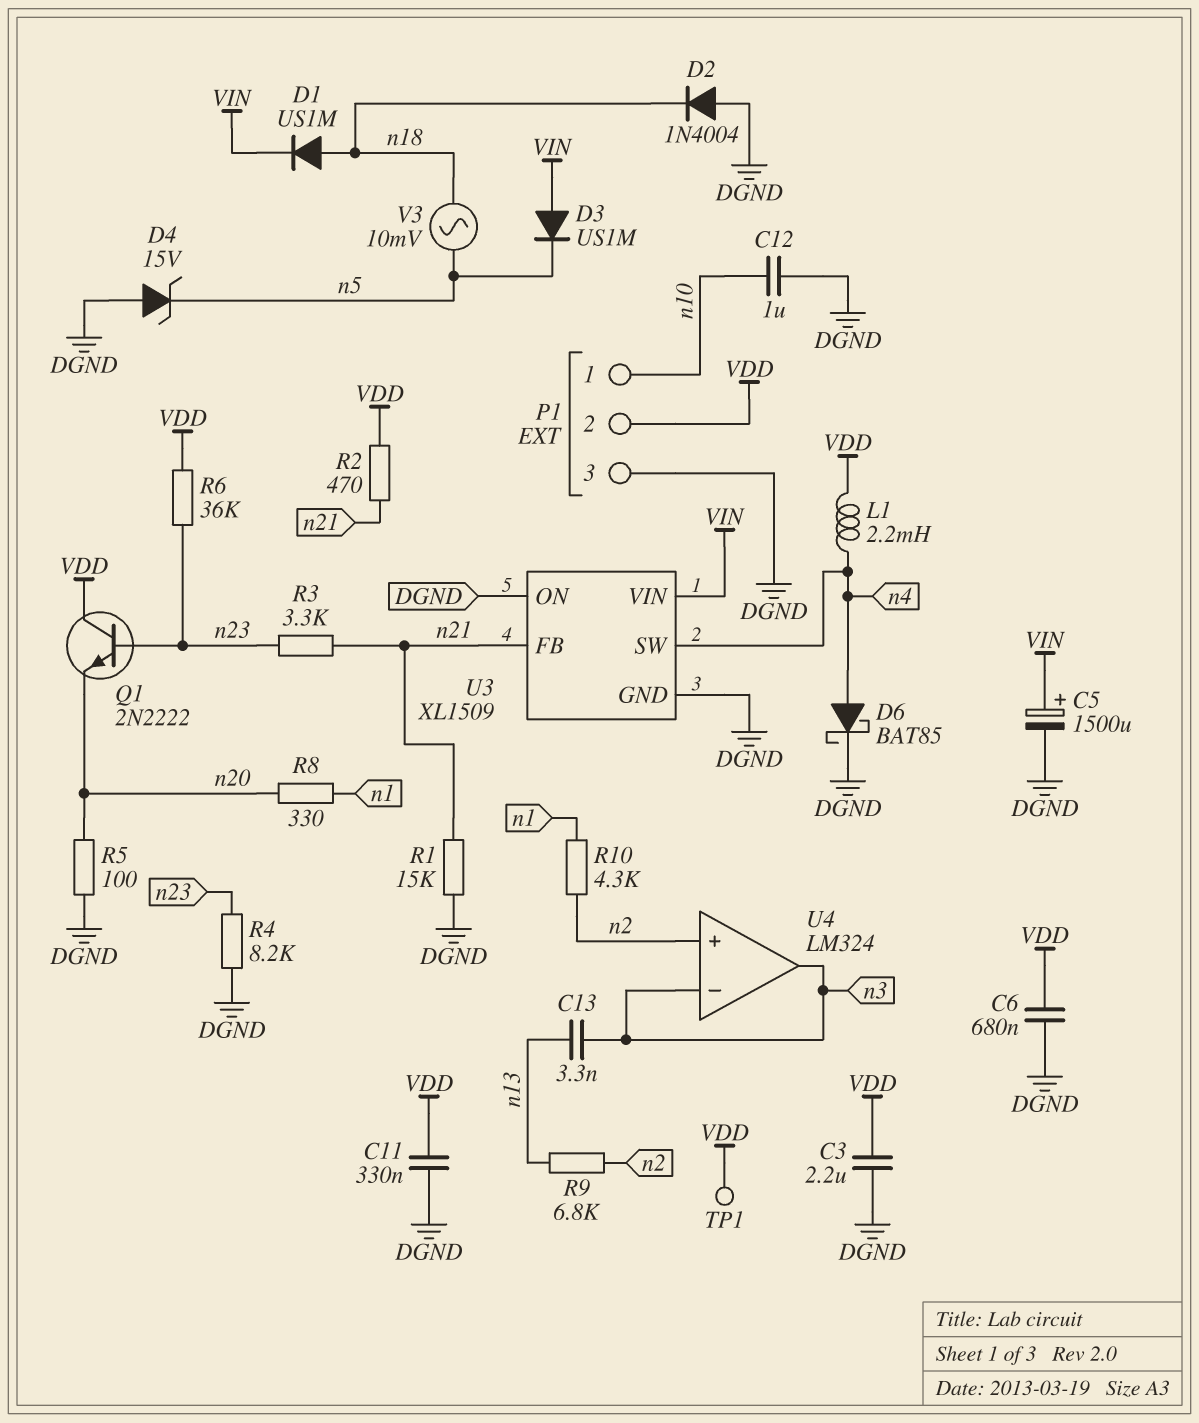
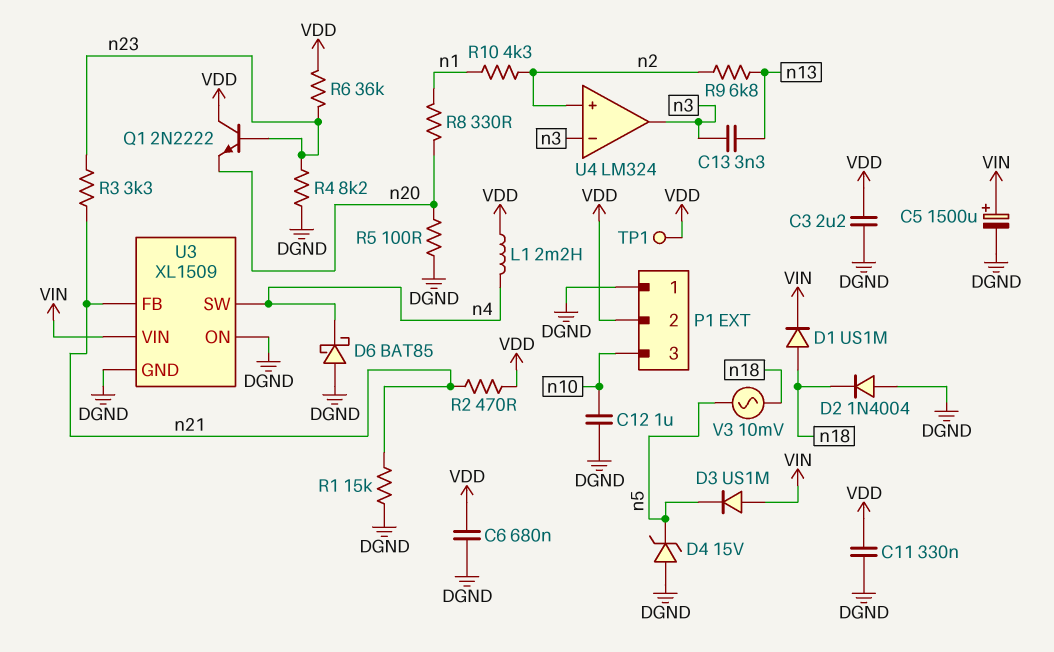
D6: schottky BAT85 (A n4, K DGND) -> schottky BAT85 (A DGND, K n4)
P1 pin 1: n10 -> DGND
P1 pin 3: DGND -> n10

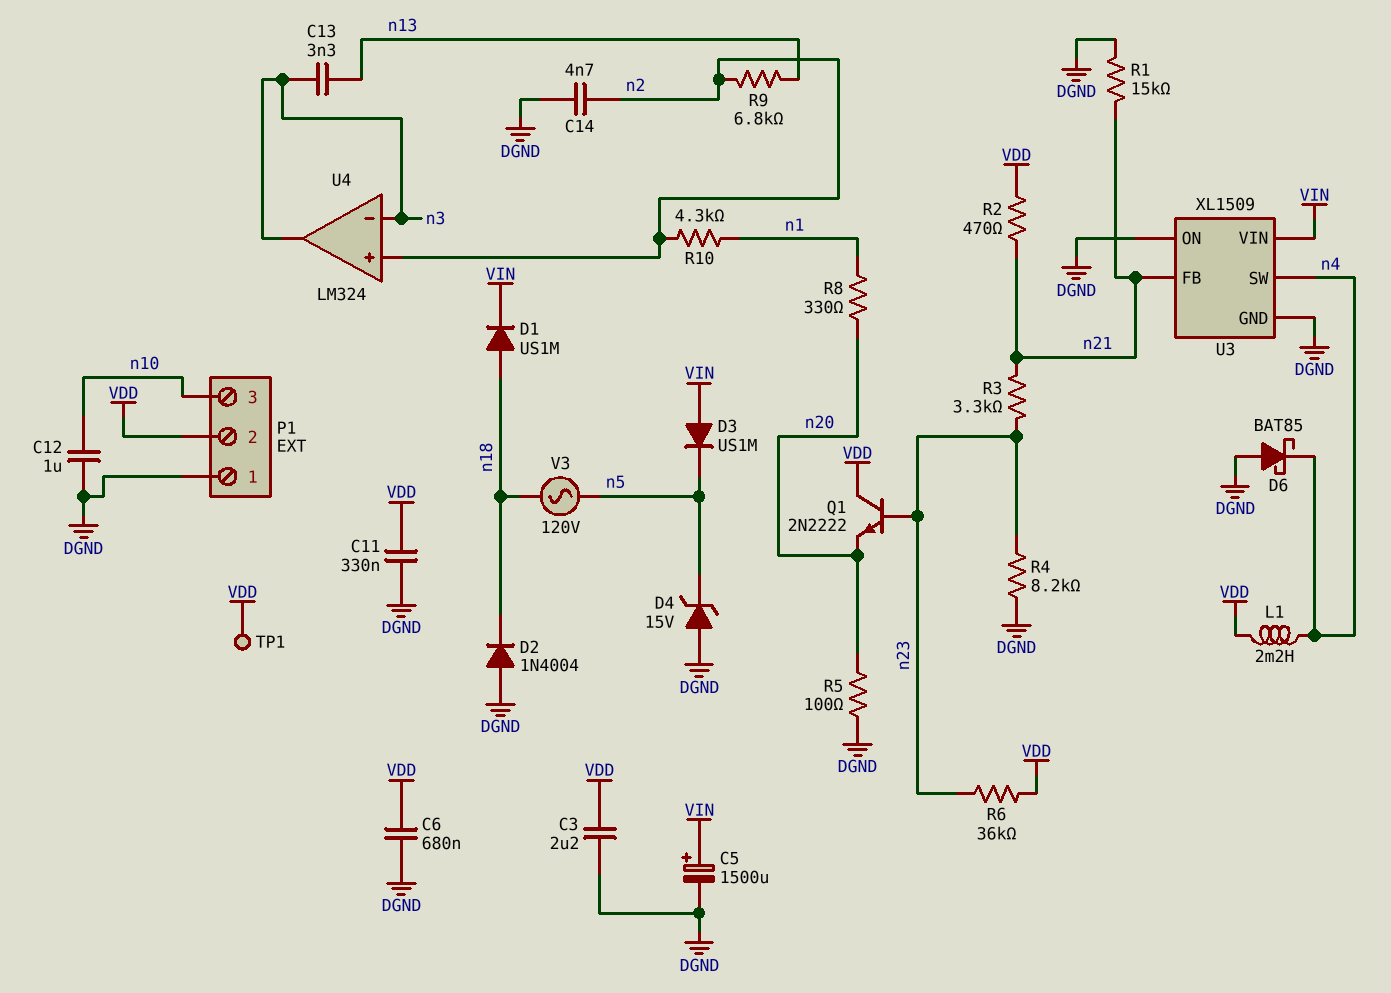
C14: none -> 4.7nF (DGND, n2)
V3: AC 10mV (n5, n18) -> AC 120V (n5, n18)

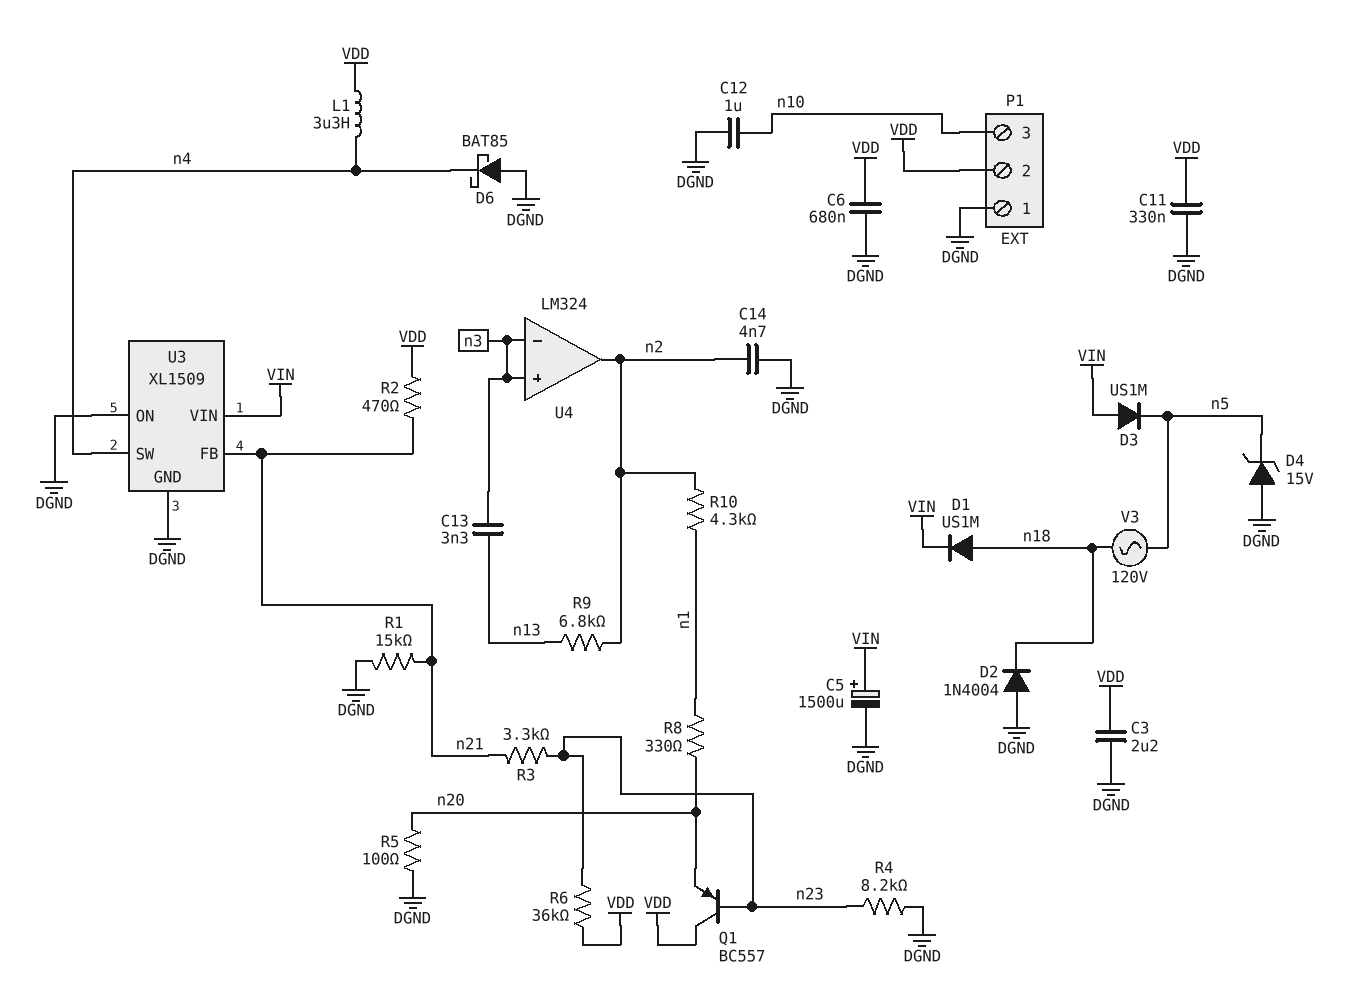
L1: 2.2mH (VDD, n4) -> 3.3uH (VDD, n4)
Q1: NPN 2N2222 (B n23, C VDD, E n20) -> PNP BC557 (B n23, C VDD, E n20)
TP1: test point (VDD) -> none
U4 pin in+: n2 -> n3
U4 pin out: n3 -> n2

